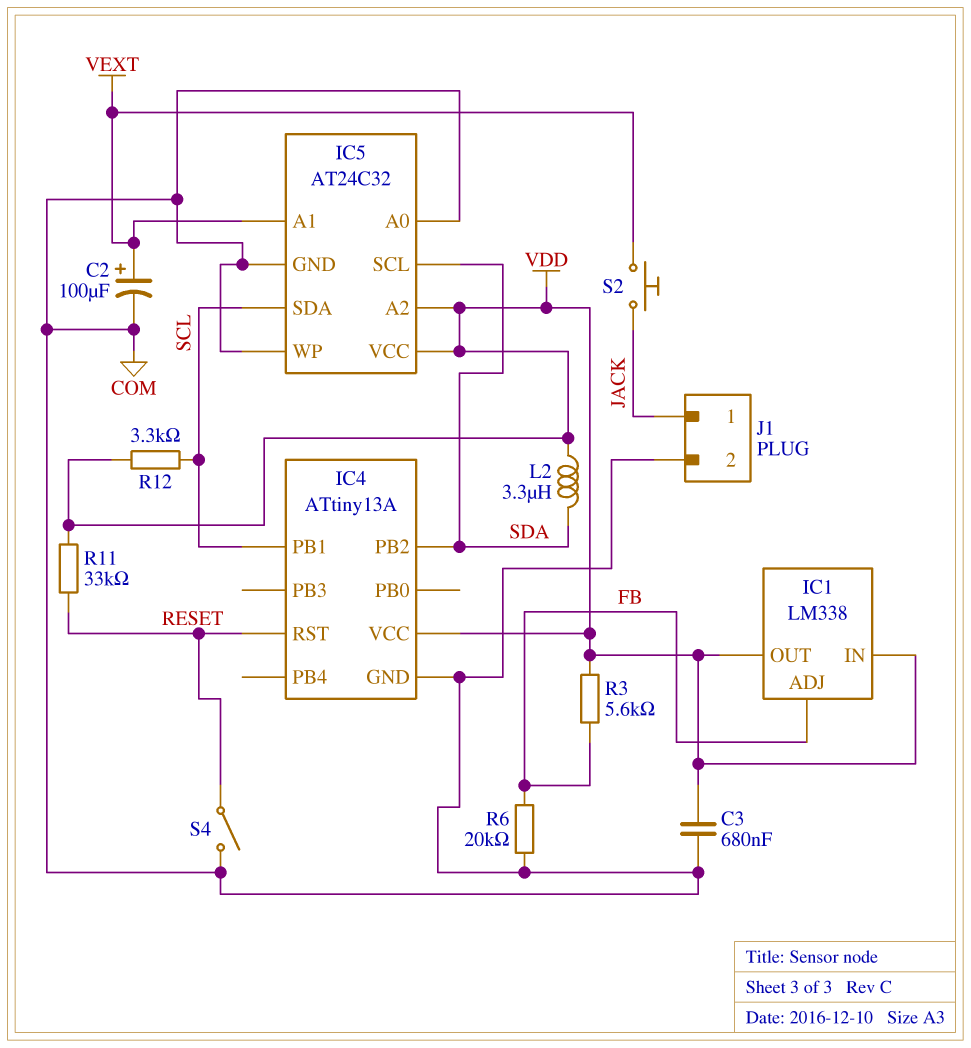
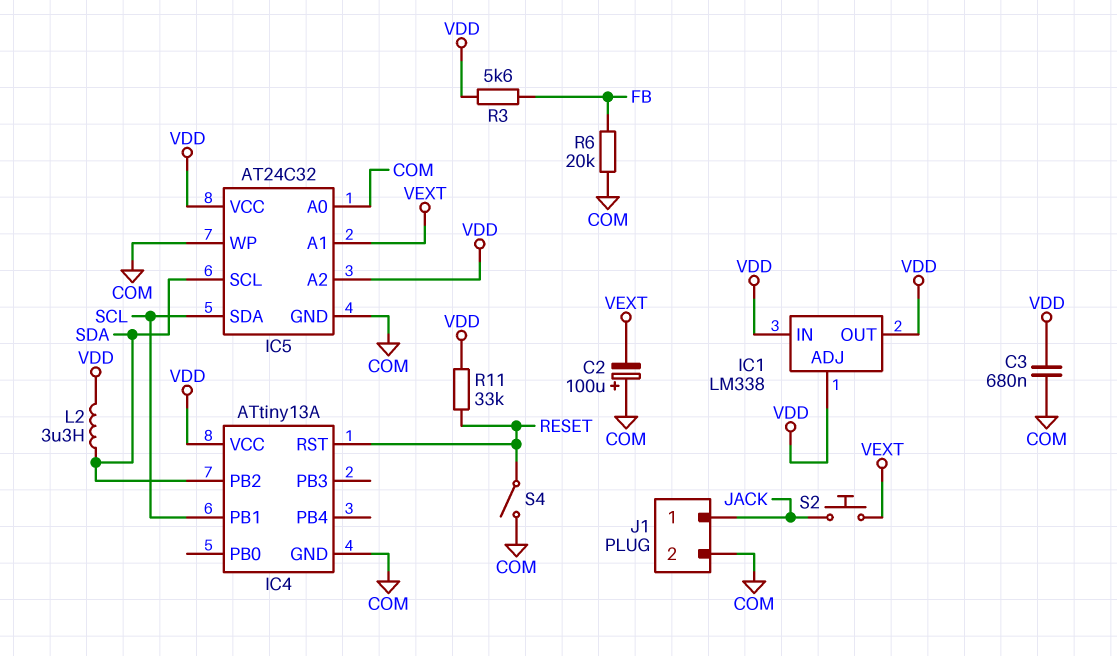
C2: 100uF (plus VEXT, minus COM) -> 100uF (plus COM, minus VEXT)
IC1 pin ADJ: FB -> VDD
R12: 3.3k (SCL, VDD) -> none

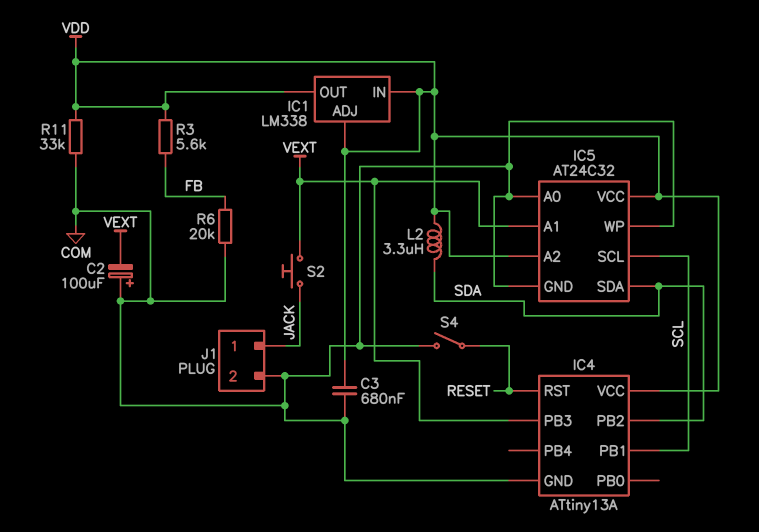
IC4 pin PB3: none -> VEXT
IC5 pin SCL: SDA -> SCL
IC5 pin SDA: SCL -> SDA
R11: 33k (RESET, VDD) -> 33k (COM, VDD)

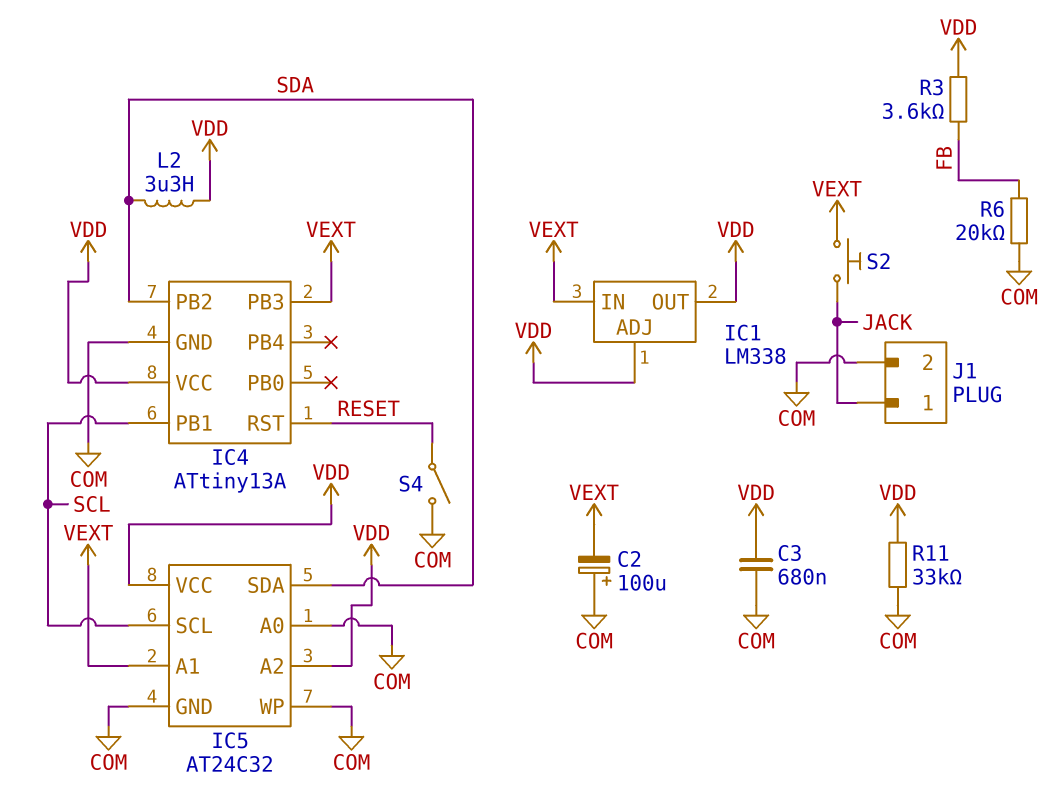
IC1 pin IN: VDD -> VEXT
R3: 5.6k (FB, VDD) -> 3.6k (FB, VDD)

